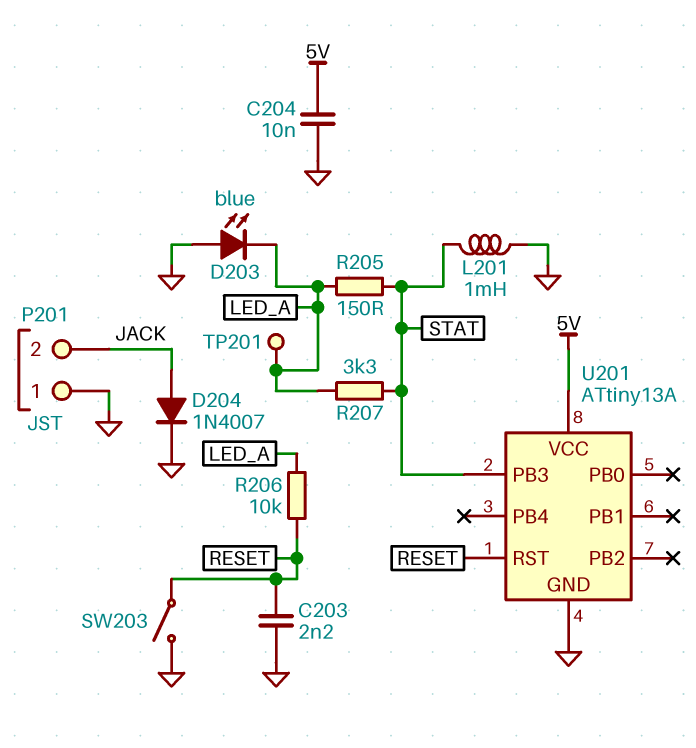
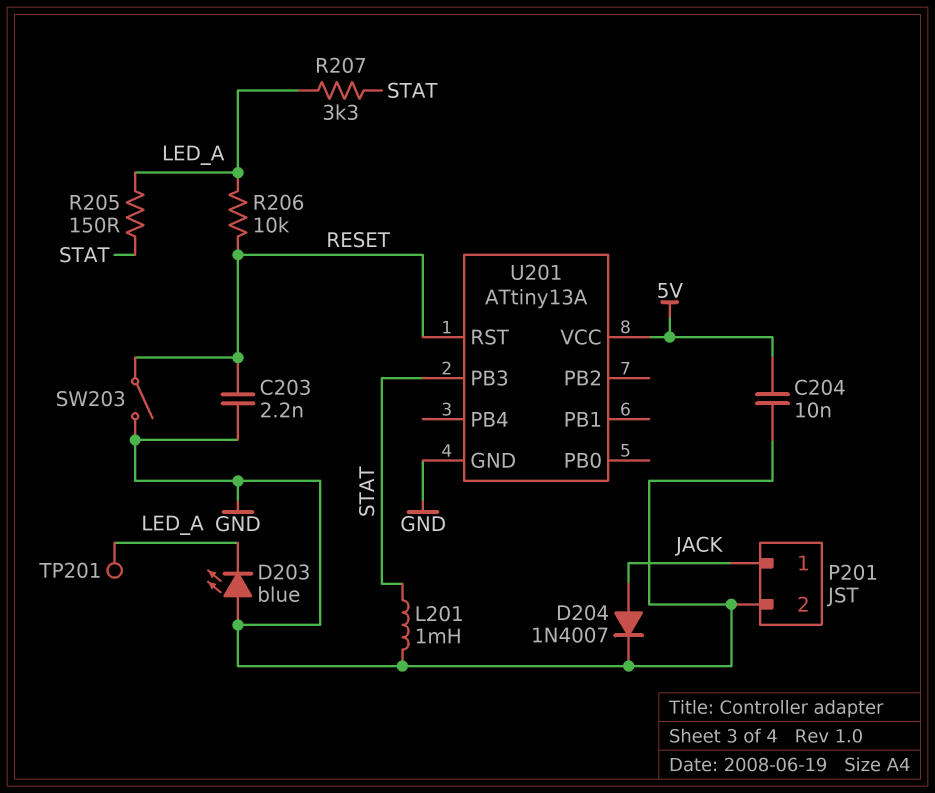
P201 pin 1: GND -> JACK
P201 pin 2: JACK -> GND

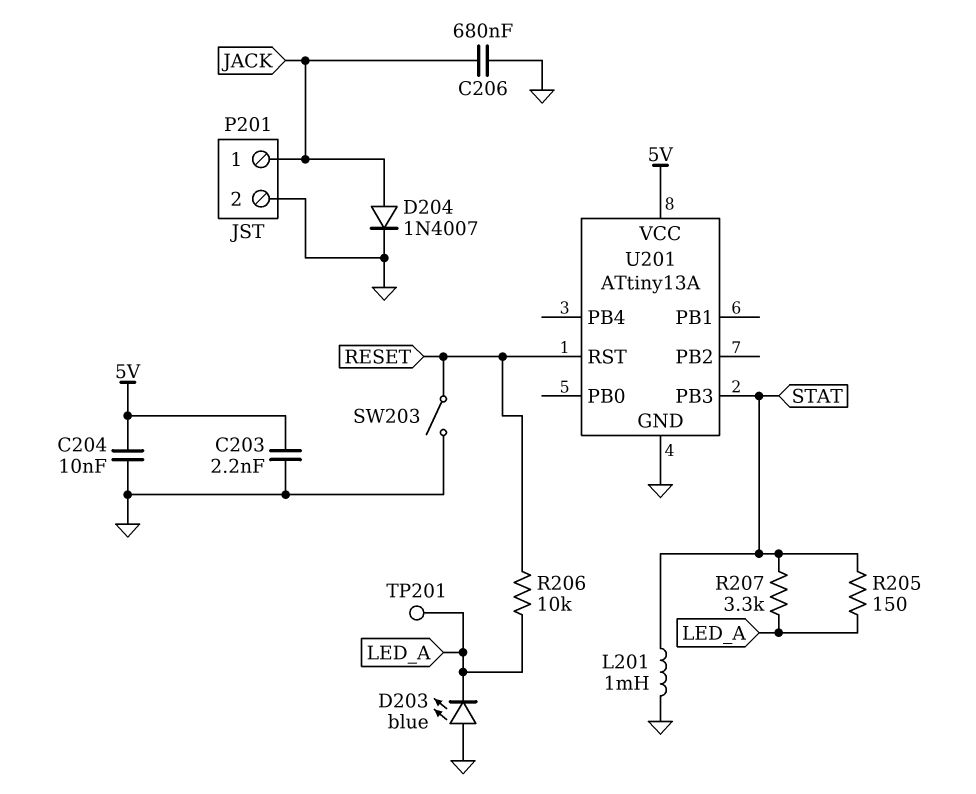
C203: 2.2nF (GND, RESET) -> 2.2nF (5V, GND)
C206: none -> 680nF (GND, JACK)

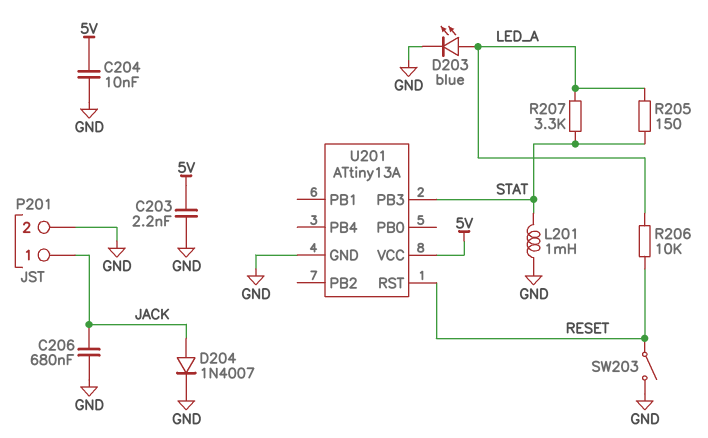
D203: LED blue (A GND, K LED_A) -> LED blue (A LED_A, K GND)
TP201: test point (LED_A) -> none

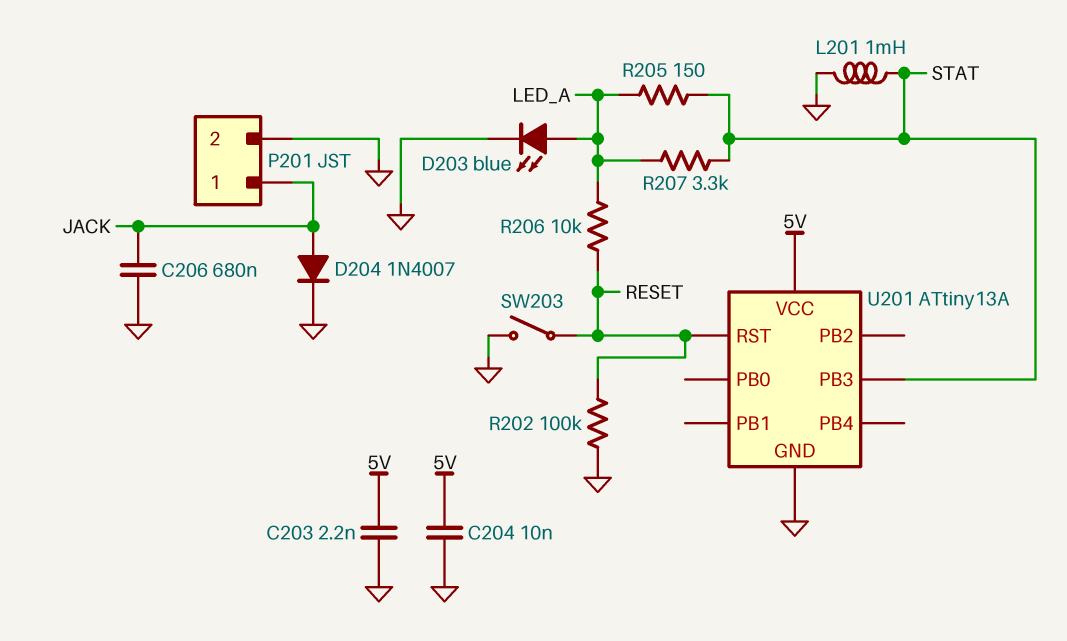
R202: none -> 100k (GND, RESET)

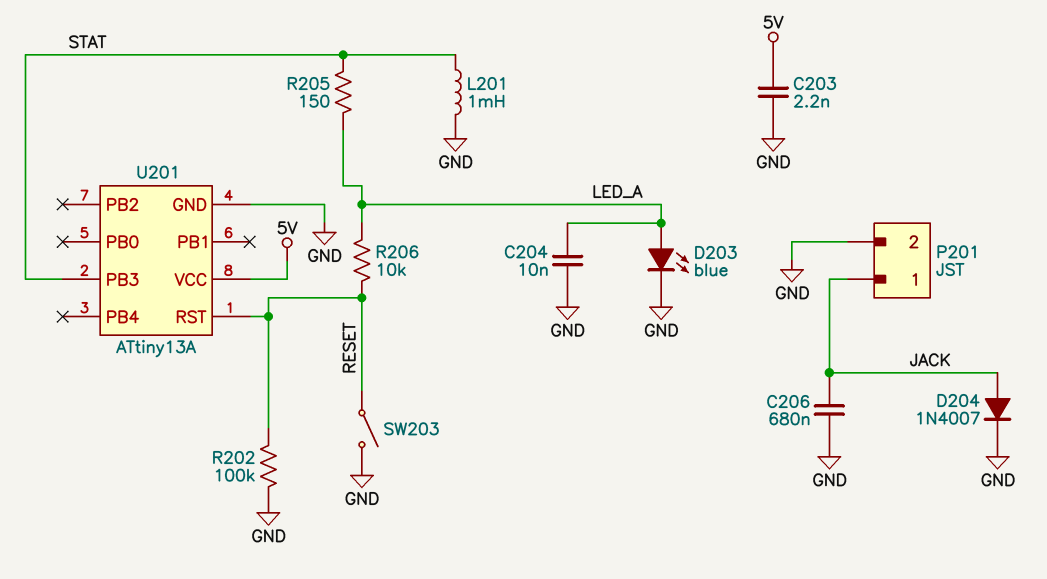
C204: 10nF (5V, GND) -> 10nF (GND, LED_A)
R207: 3.3k (LED_A, STAT) -> none

